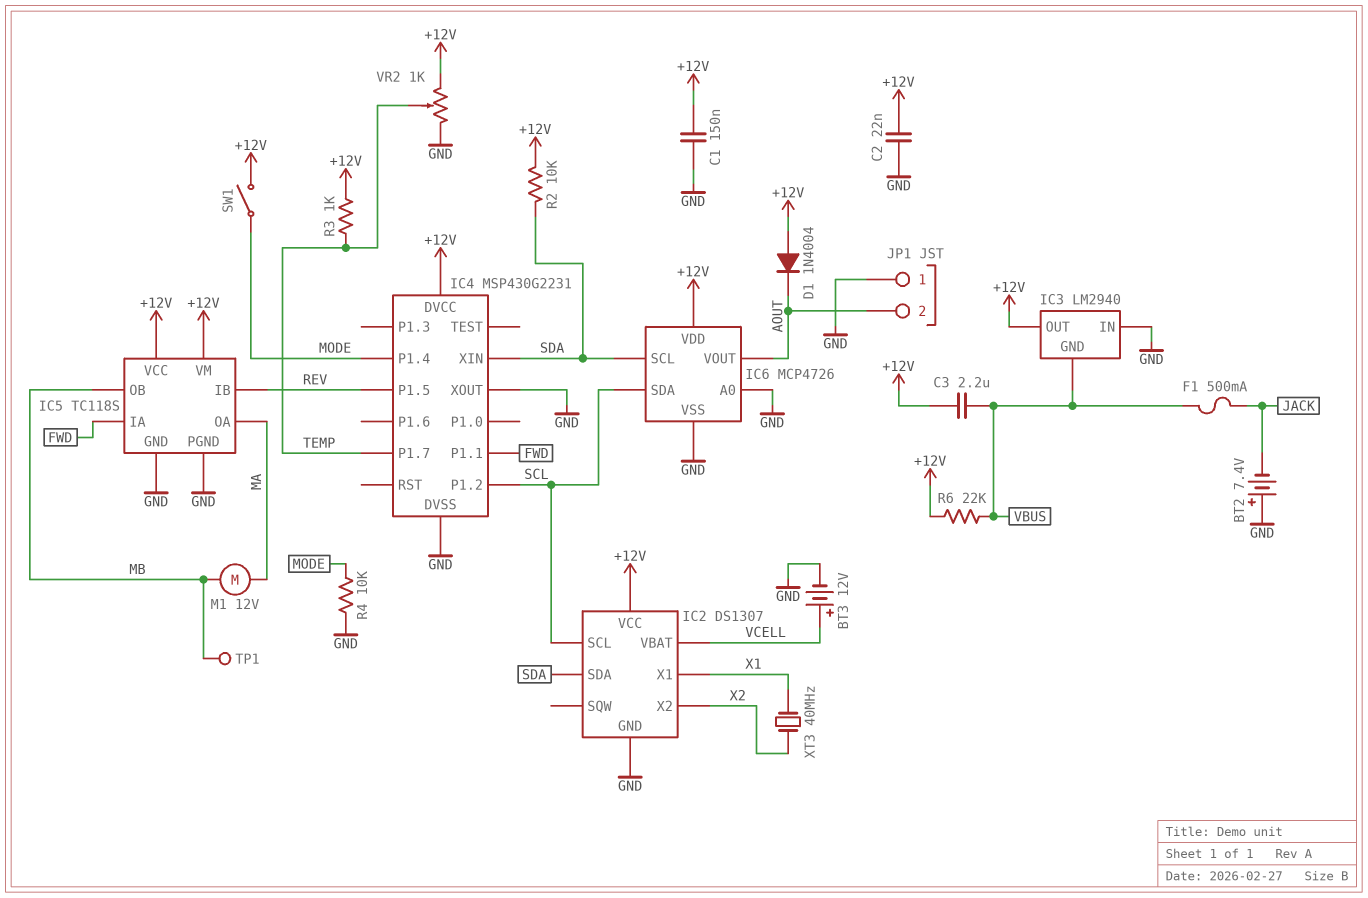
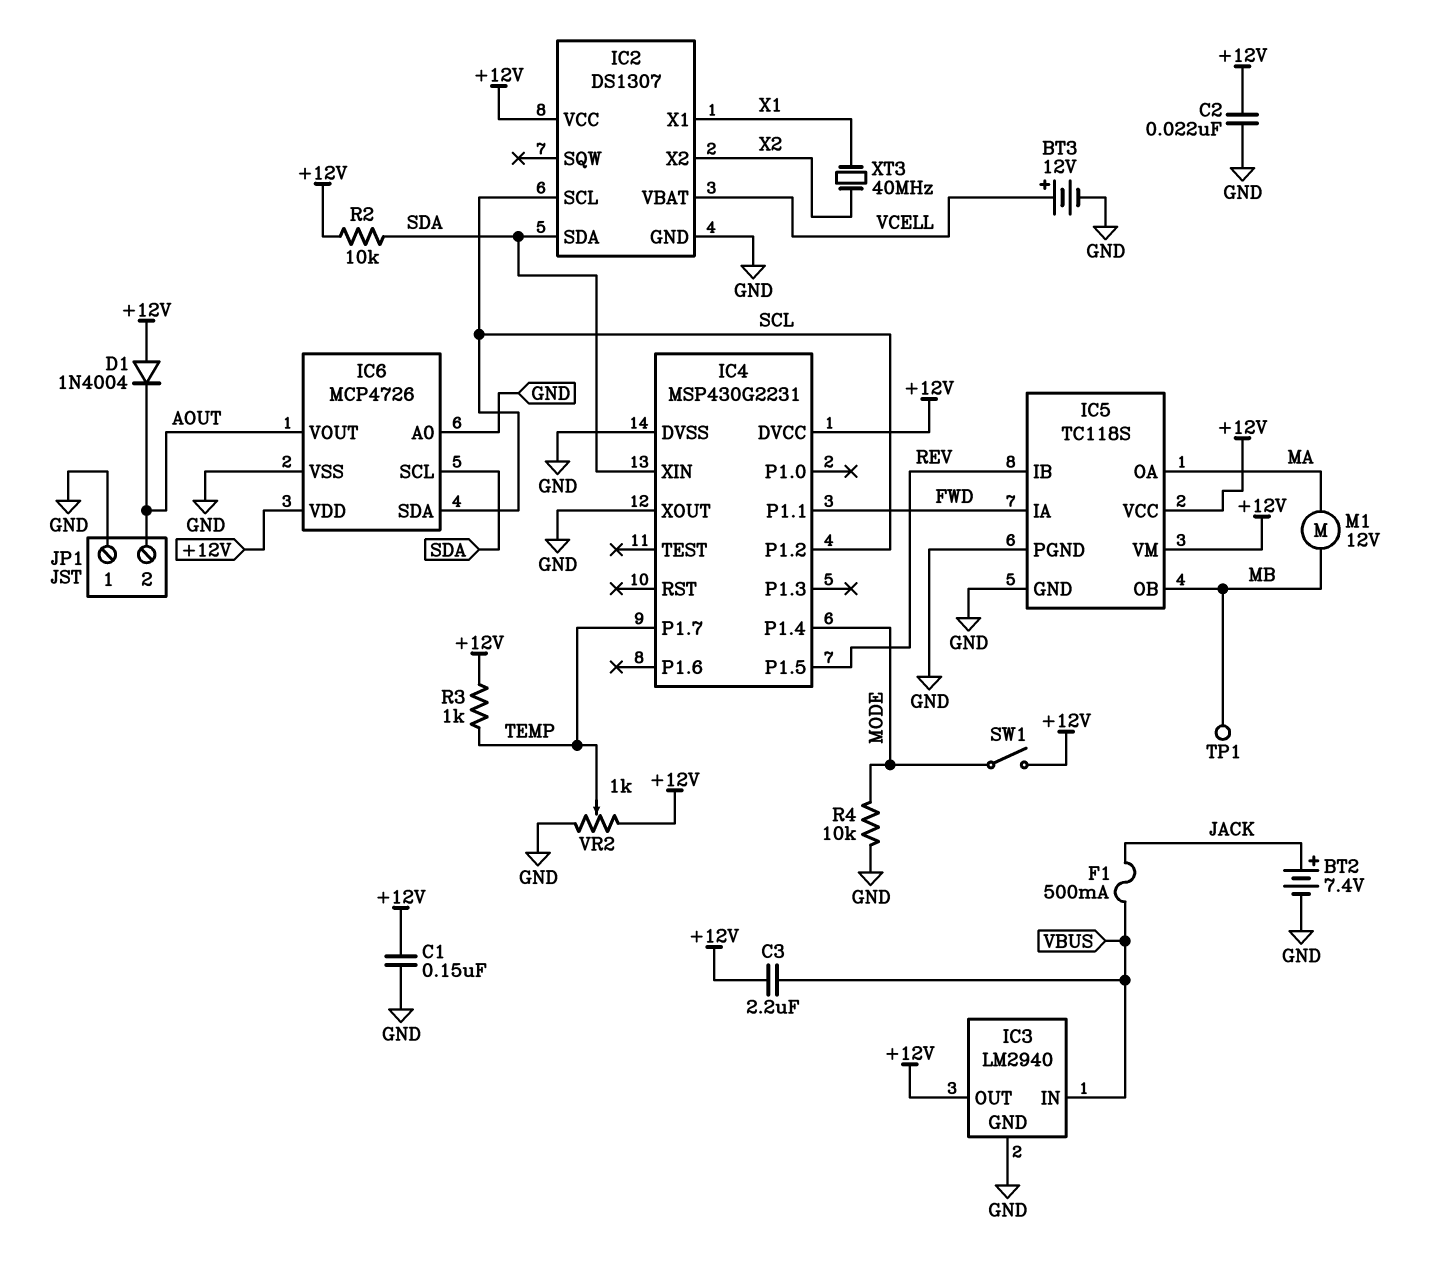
BT2: 7.4V (plus GND, minus JACK) -> 7.4V (plus JACK, minus GND)
IC3 pin GND: VBUS -> GND
IC3 pin IN: GND -> VBUS
R6: 22k (+12V, VBUS) -> none

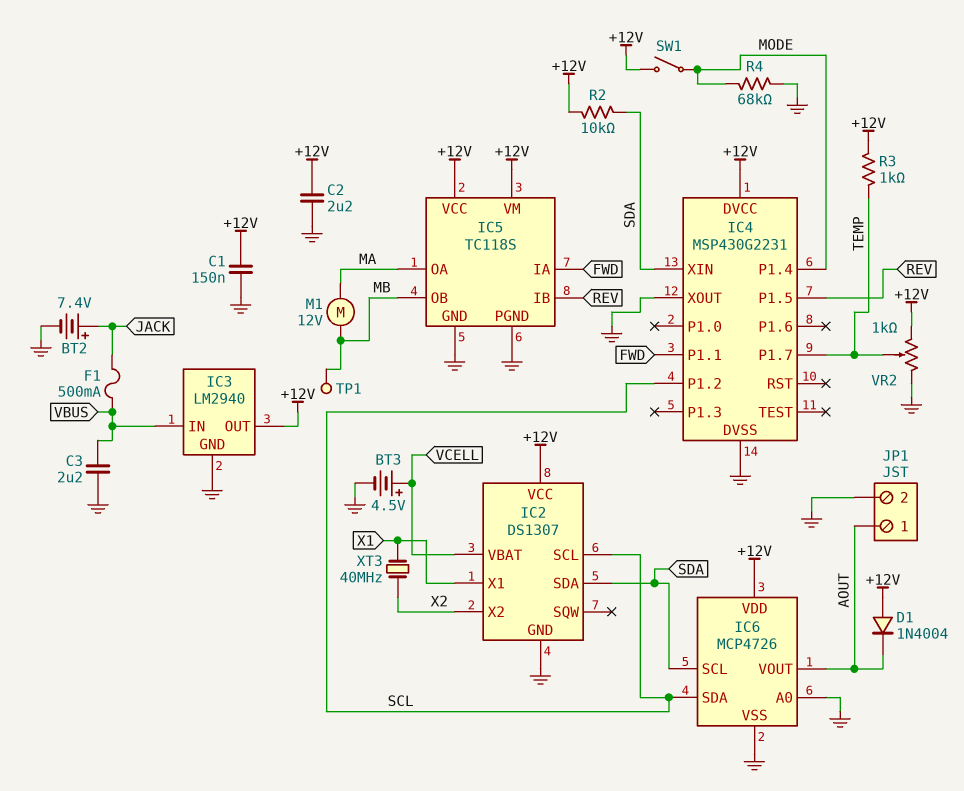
BT3: 12V (plus VCELL, minus GND) -> 4.5V (plus VCELL, minus GND)
C2: 22nF (+12V, GND) -> 2.2uF (+12V, GND)
C3: 2.2uF (+12V, VBUS) -> 2.2uF (GND, VBUS)
JP1 pin 1: GND -> AOUT
JP1 pin 2: AOUT -> GND
R4: 10k (GND, MODE) -> 68k (GND, MODE)

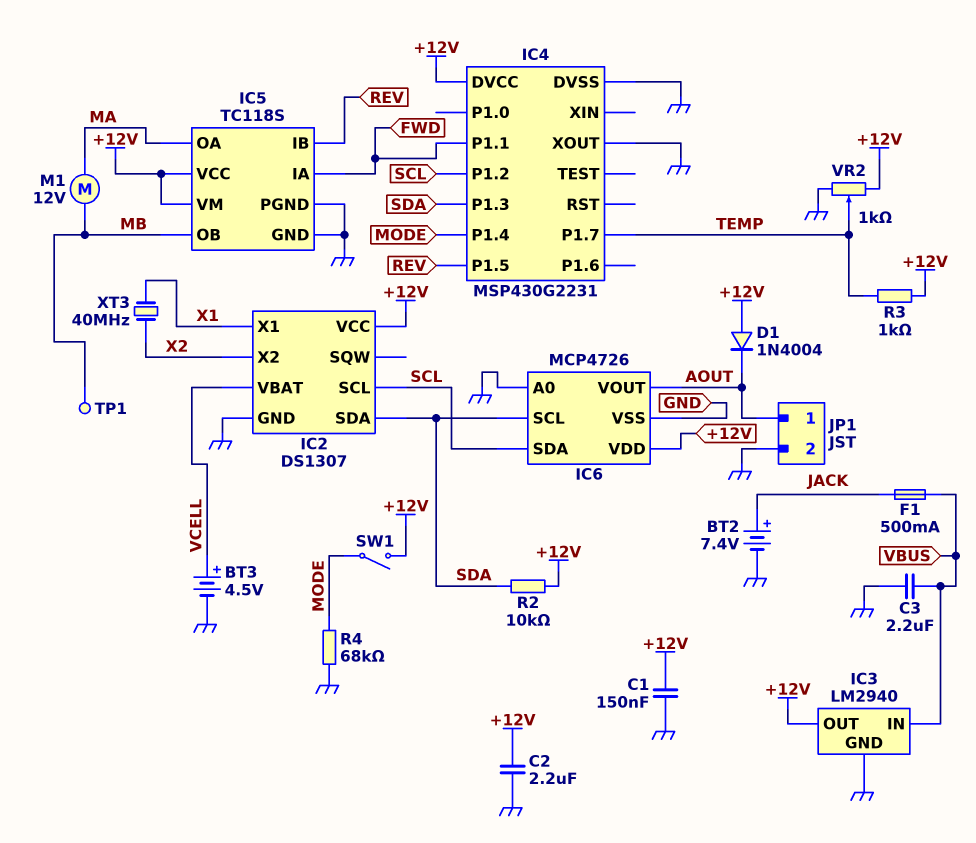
IC4 pin P1.3: none -> SDA
IC4 pin XIN: SDA -> none

